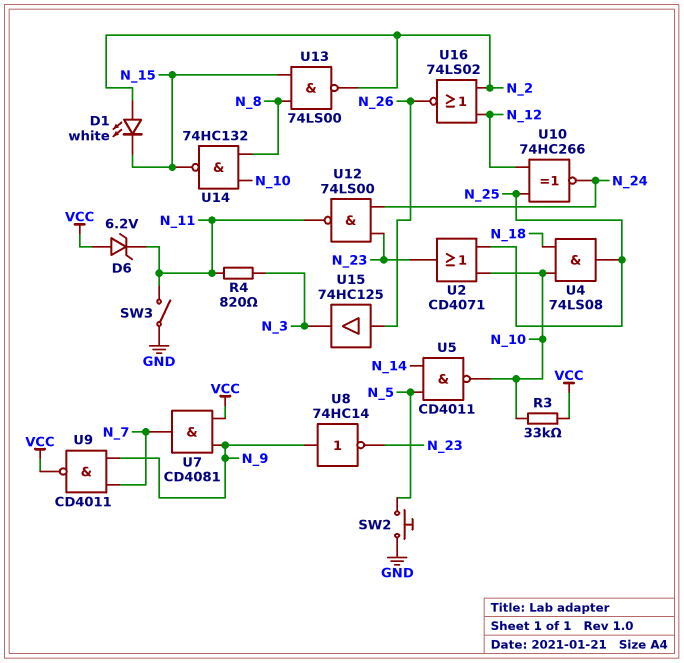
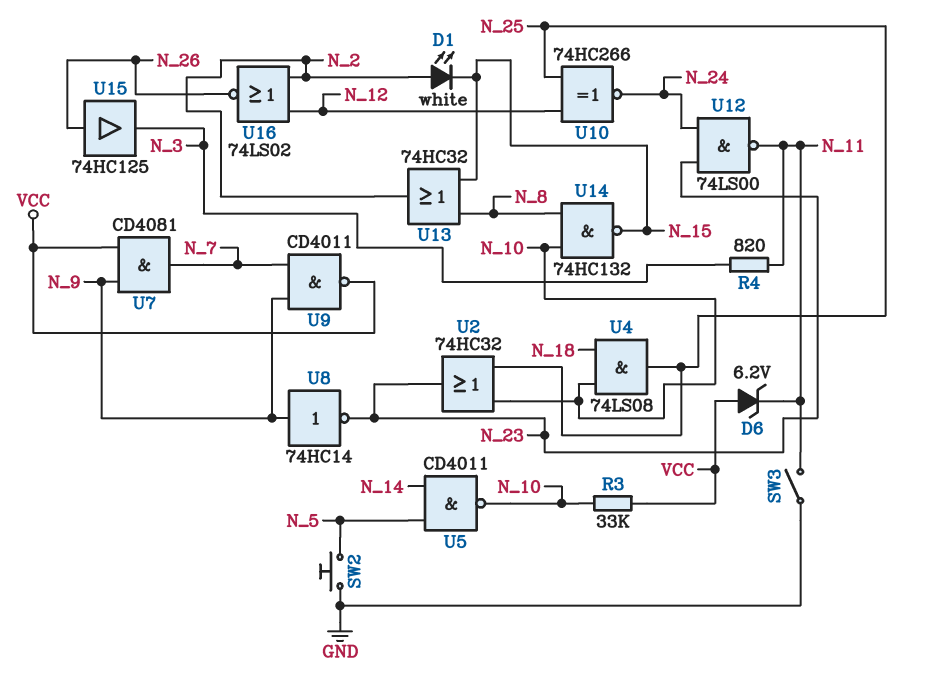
U2: OR CD4071 (in N_10, in N_25, out N_23) -> OR 74HC32 (in N_10, in N_25, out N_23)
U13: NAND 74LS00 (in N_8, in N_15, out N_2) -> OR 74HC32 (in N_8, in N_15, out N_2)

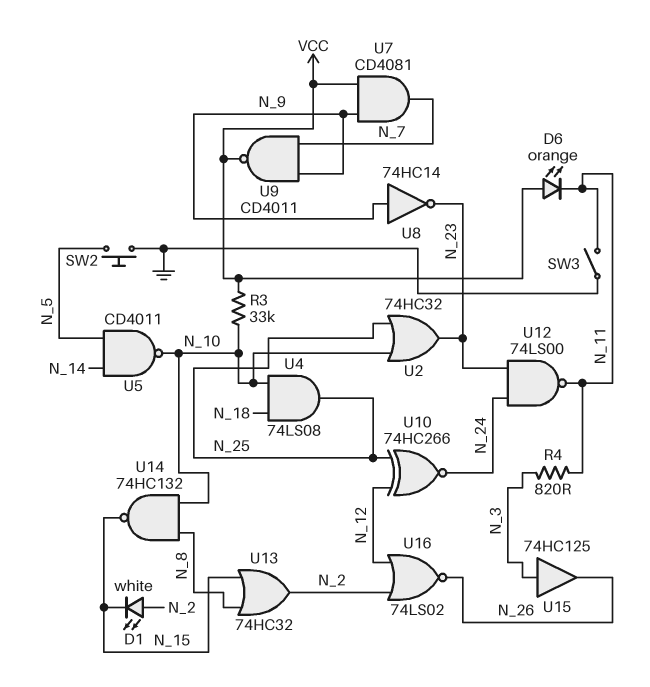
D6: zener 6.2V (A VCC, K N_11) -> LED orange (A VCC, K N_11)
U15: buffer 74HC125 (in N_26, out N_3) -> buffer 74HC125 (in N_3, out N_26)

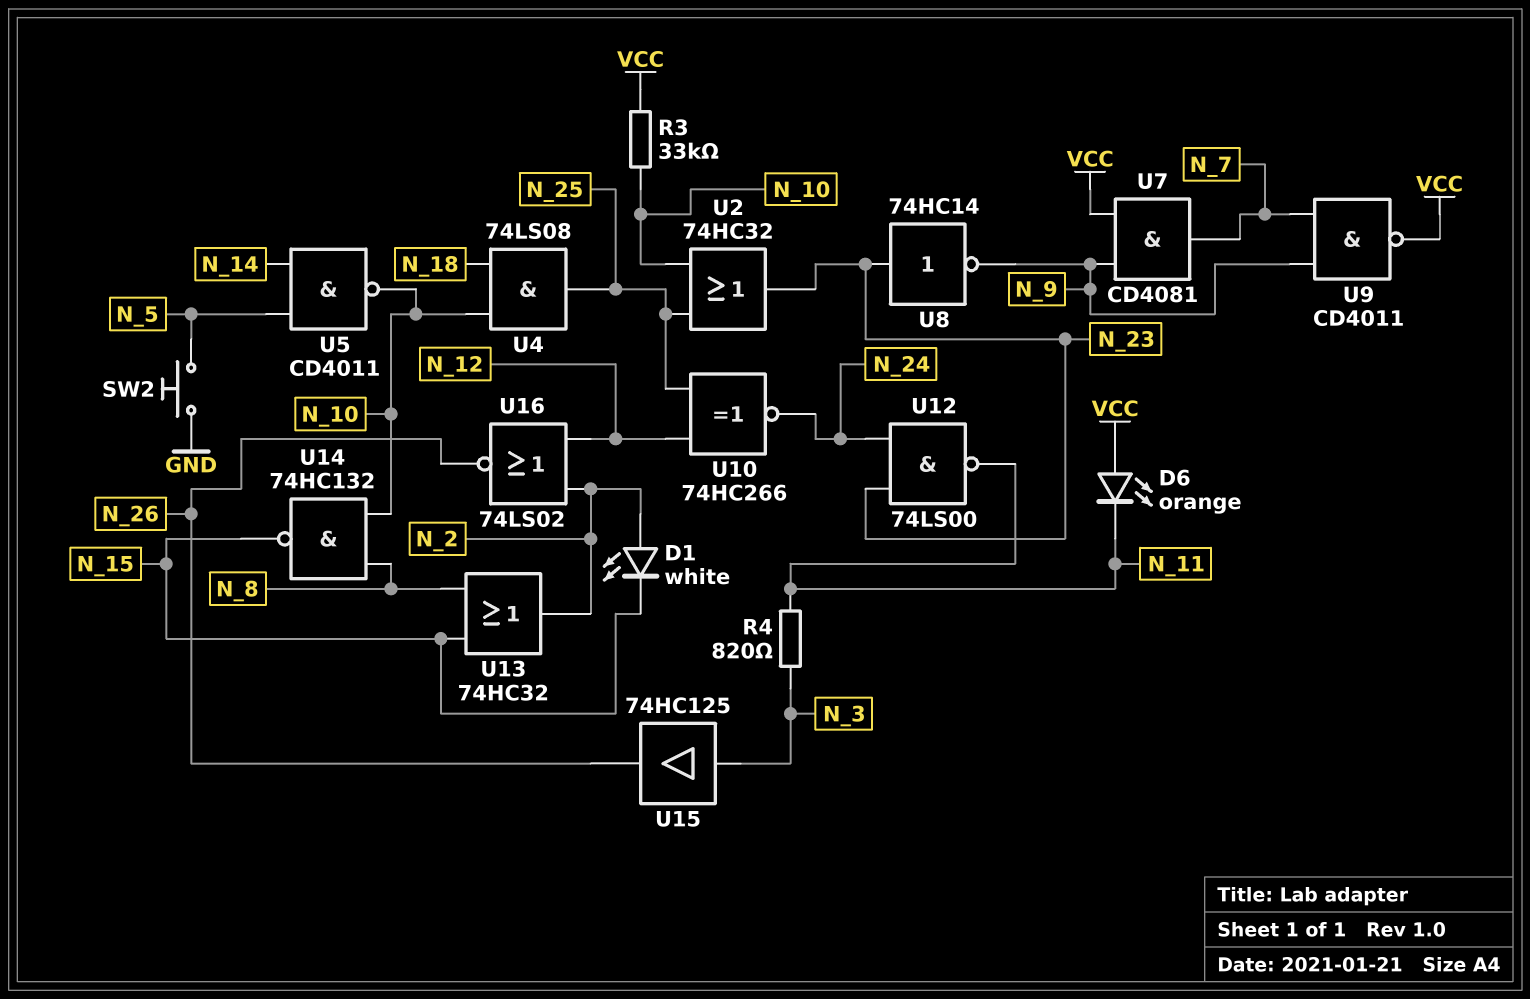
SW3: switch (GND, N_11) -> none
U8: NOT 74HC14 (in N_9, out N_23) -> NOT 74HC14 (in N_23, out N_9)

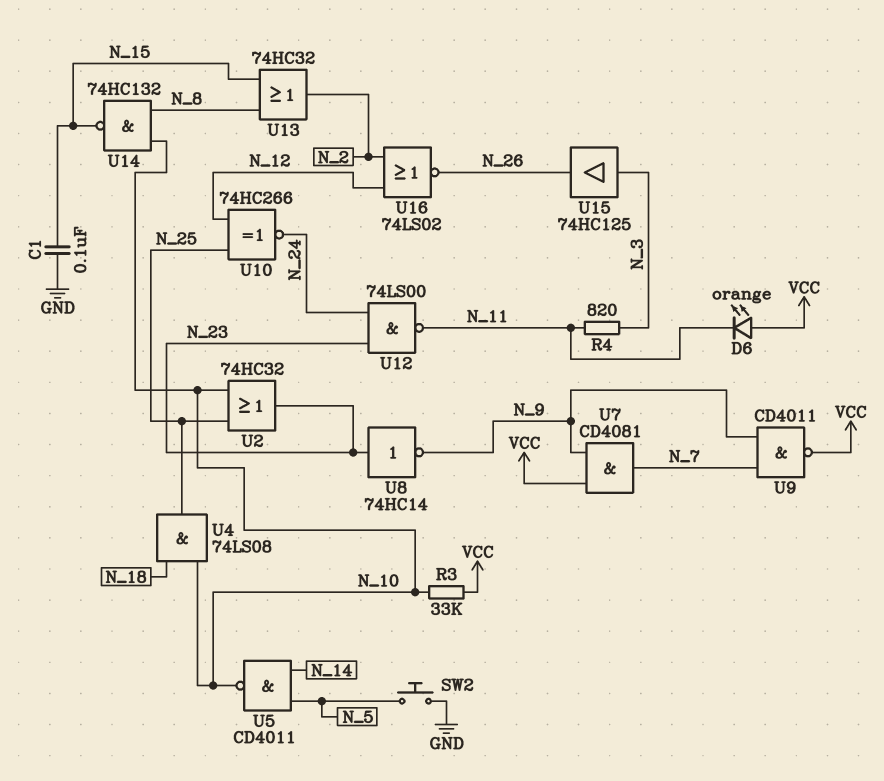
C1: none -> 100nF (GND, N_15)
D1: LED white (A N_2, K N_15) -> none

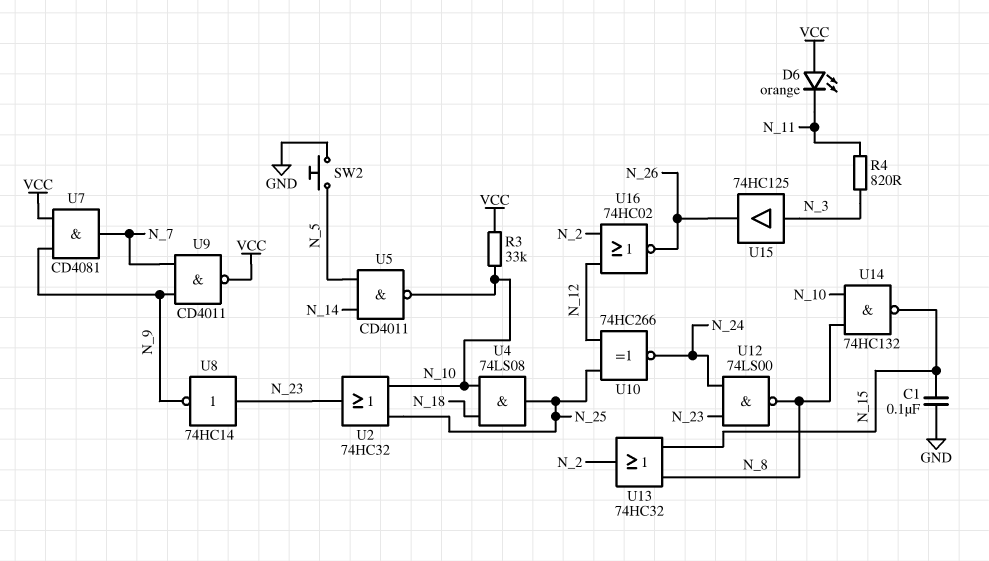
U12: NAND 74LS00 (in N_23, in N_24, out N_11) -> NAND 74LS00 (in N_23, in N_24, out N_8)
U16: NOR 74LS02 (in N_2, in N_12, out N_26) -> NOR 74HC02 (in N_2, in N_12, out N_26)

